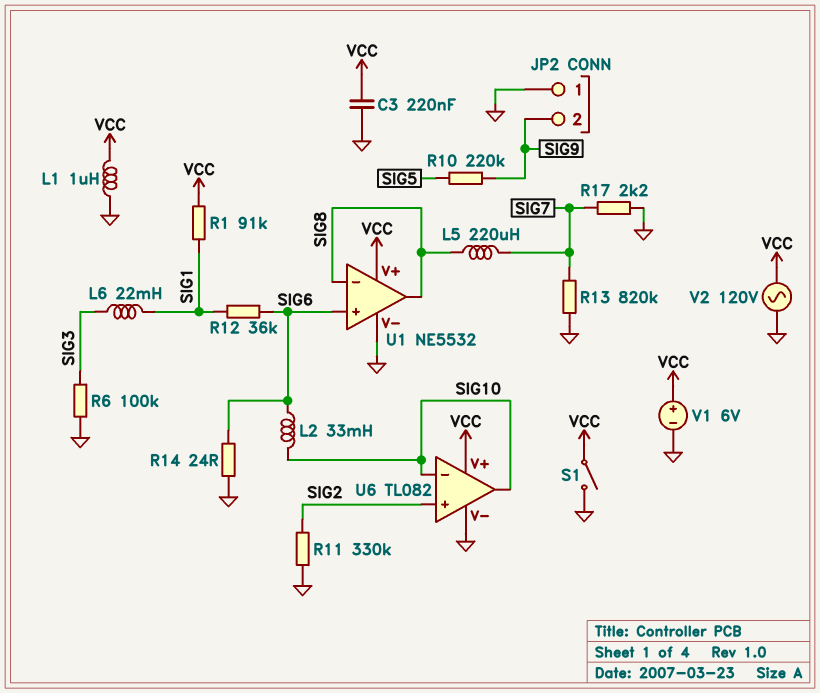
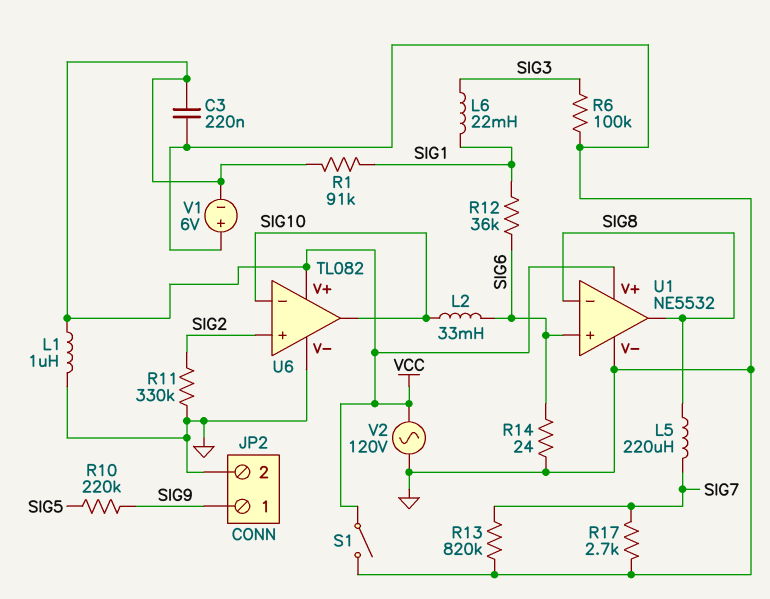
JP2 pin 1: GND -> SIG9
JP2 pin 2: SIG9 -> GND
R17: 2.2k (GND, SIG7) -> 2.7k (GND, SIG7)
V1: 6V (plus VCC, minus GND) -> 6V (plus GND, minus VCC)

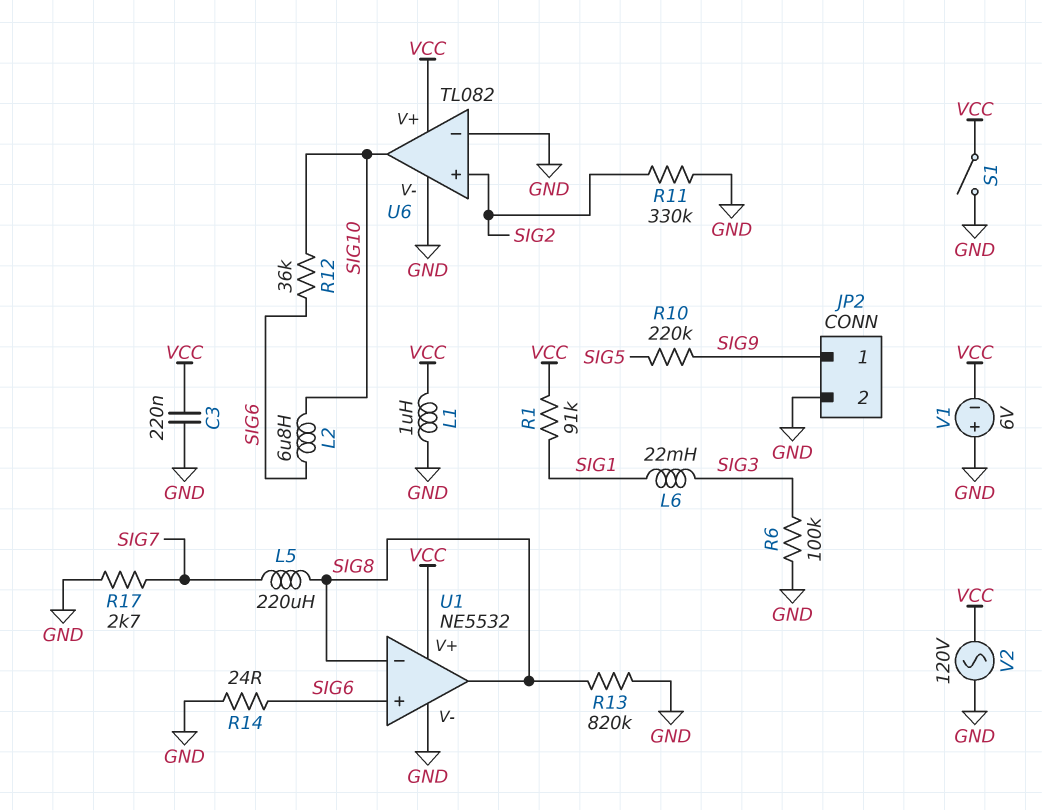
L2: 33mH (SIG6, SIG10) -> 6.8uH (SIG6, SIG10)
R12: 36k (SIG1, SIG6) -> 36k (SIG6, SIG10)
R13: 820k (GND, SIG7) -> 820k (GND, SIG8)
U6 pin in-: SIG10 -> GND

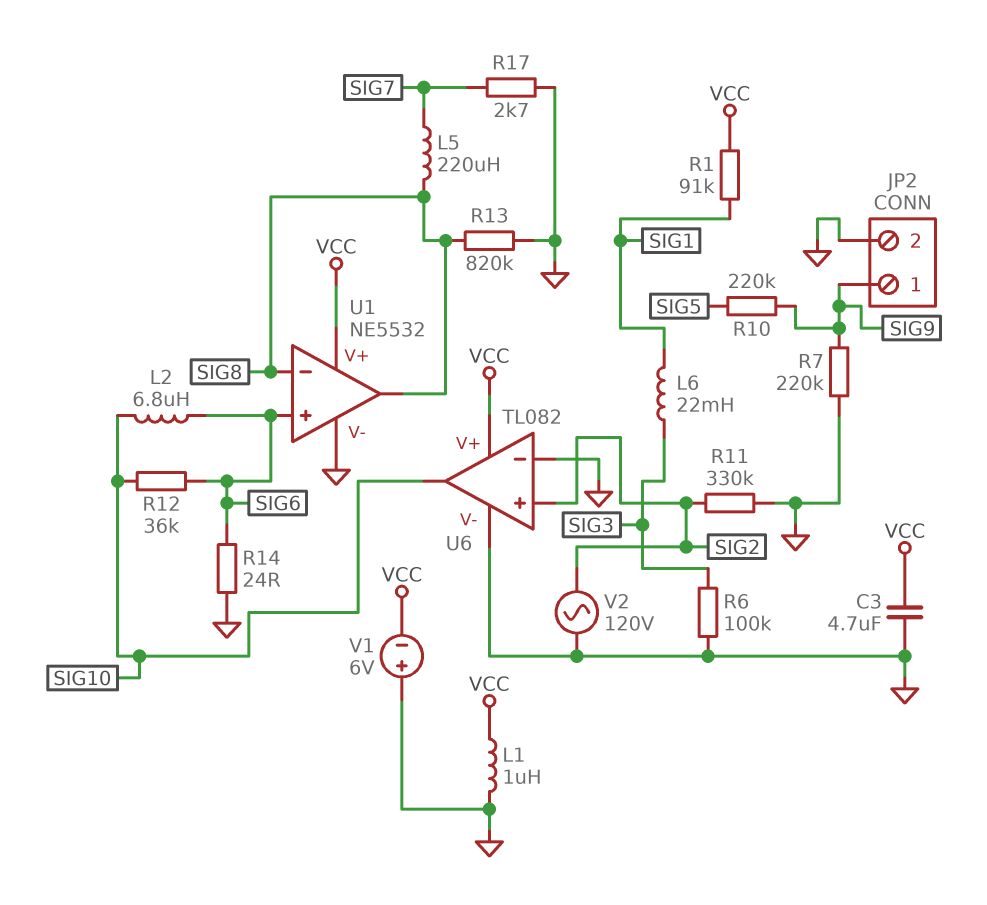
C3: 220nF (GND, VCC) -> 4.7uF (GND, VCC)
R7: none -> 220k (GND, SIG9)
S1: switch (GND, VCC) -> none
V2: AC 120V (GND, VCC) -> AC 120V (GND, SIG2)

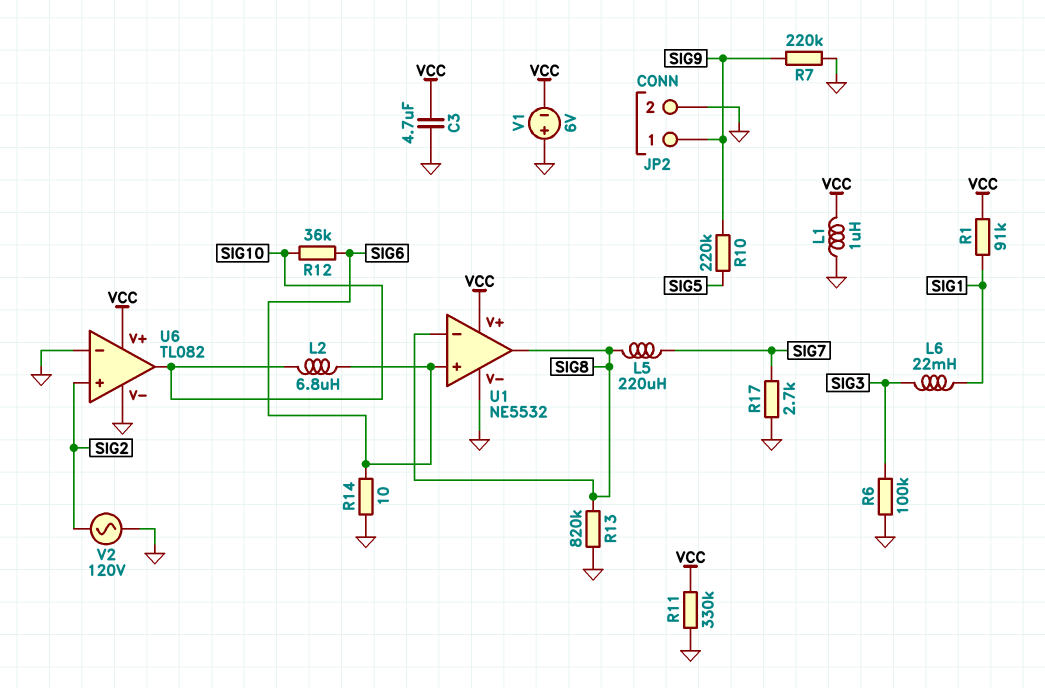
R11: 330k (GND, SIG2) -> 330k (GND, VCC)
R14: 24 (GND, SIG6) -> 10 (GND, SIG6)

